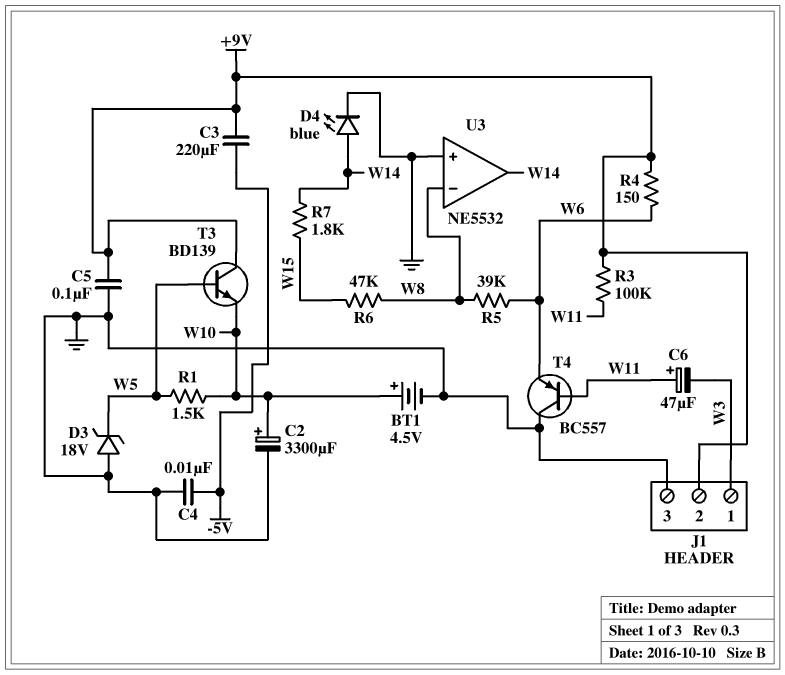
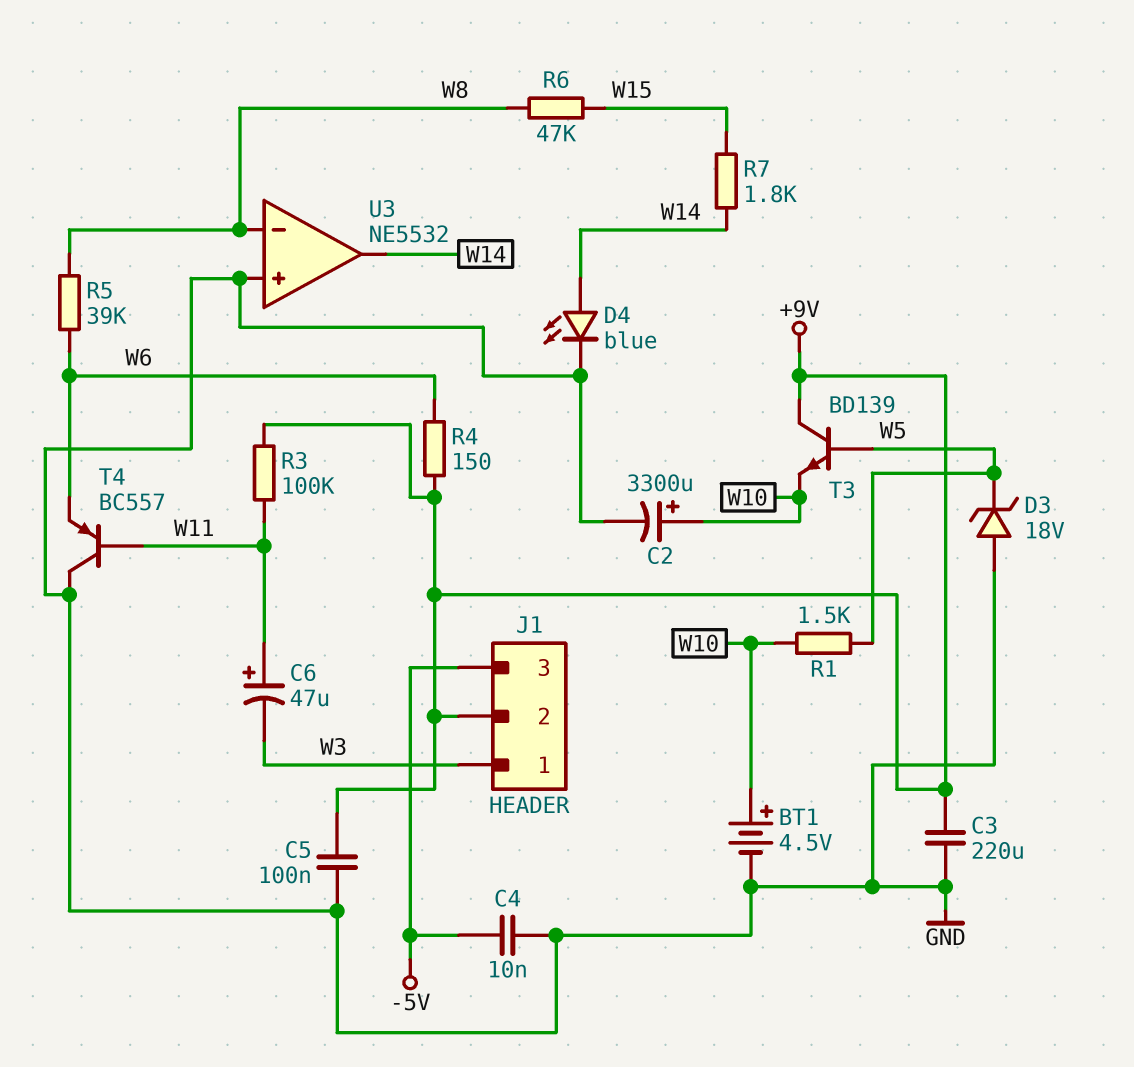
C3: 220uF (+9V, -5V) -> 220uF (+9V, GND)
J1 pin 3: GND -> -5V

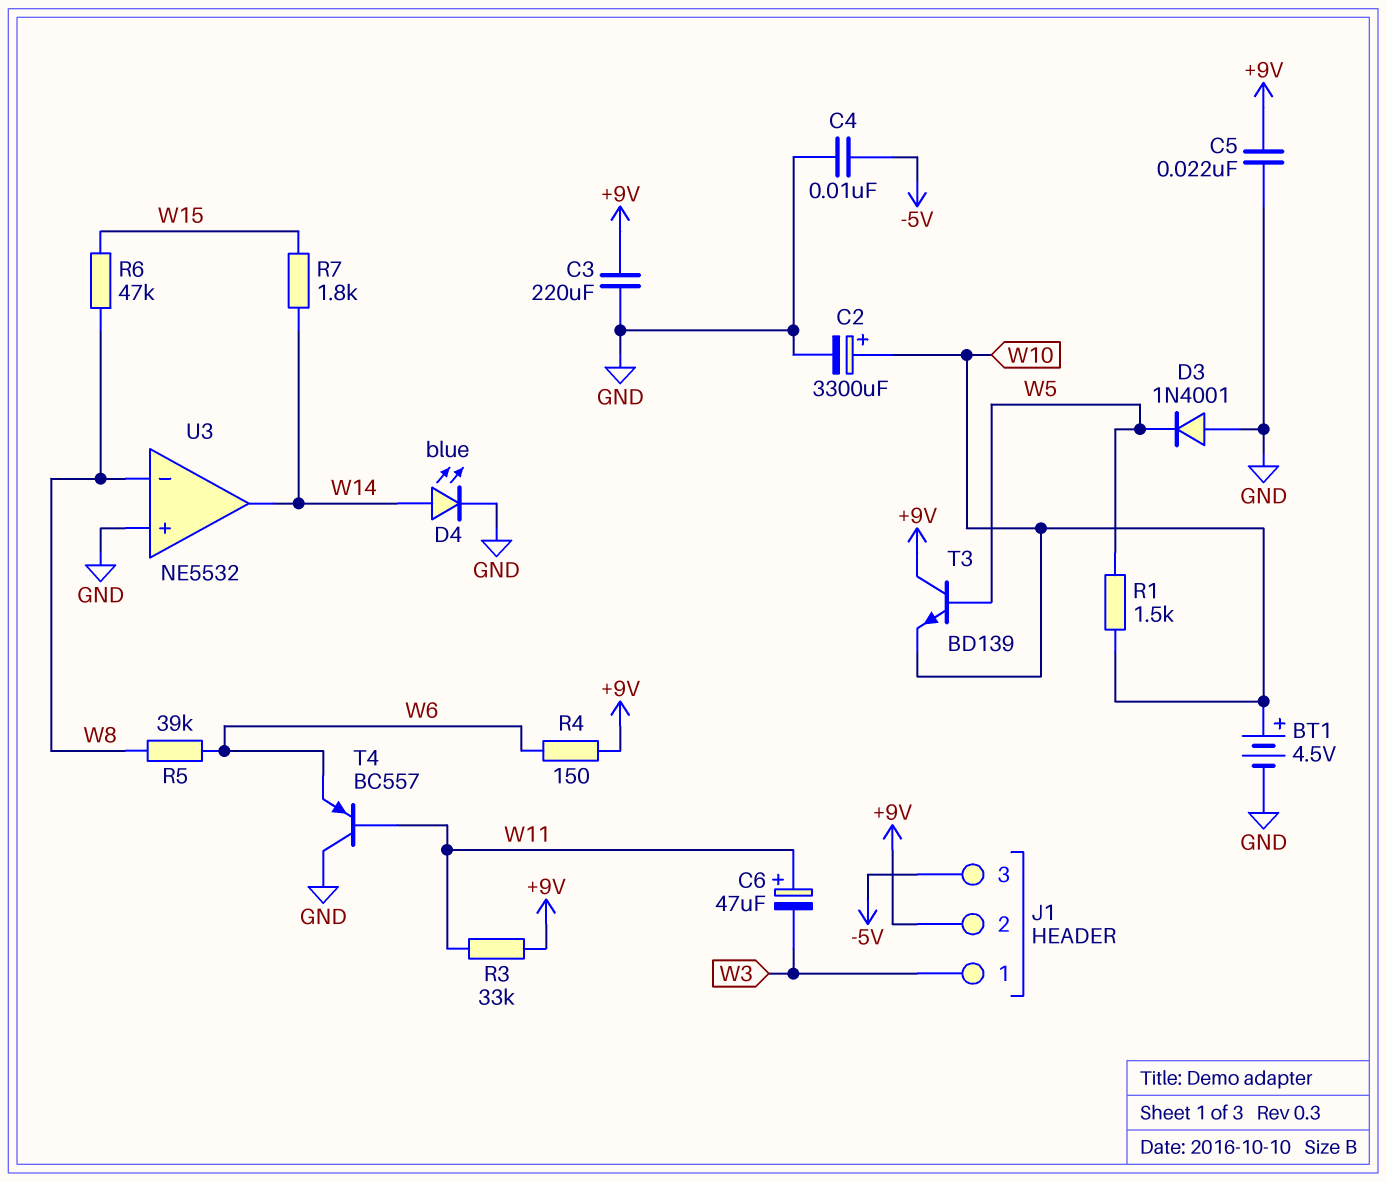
C5: 100nF (+9V, GND) -> 22nF (+9V, GND)
D3: zener 18V (A GND, K W5) -> diode 1N4001 (A GND, K W5)
R3: 100k (+9V, W11) -> 33k (+9V, W11)

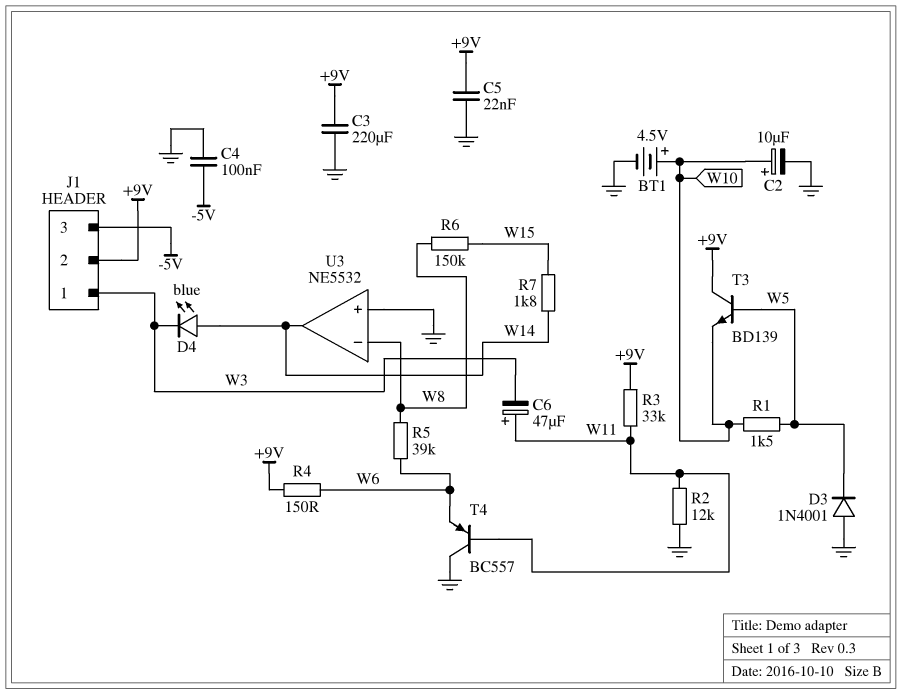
C2: 3300uF (plus W10, minus GND) -> 10uF (plus W10, minus GND)
C4: 10nF (-5V, GND) -> 100nF (-5V, GND)
D4: LED blue (A W14, K GND) -> LED blue (A W14, K W3)
R2: none -> 12k (GND, W11)
R6: 47k (W8, W15) -> 150k (W8, W15)

